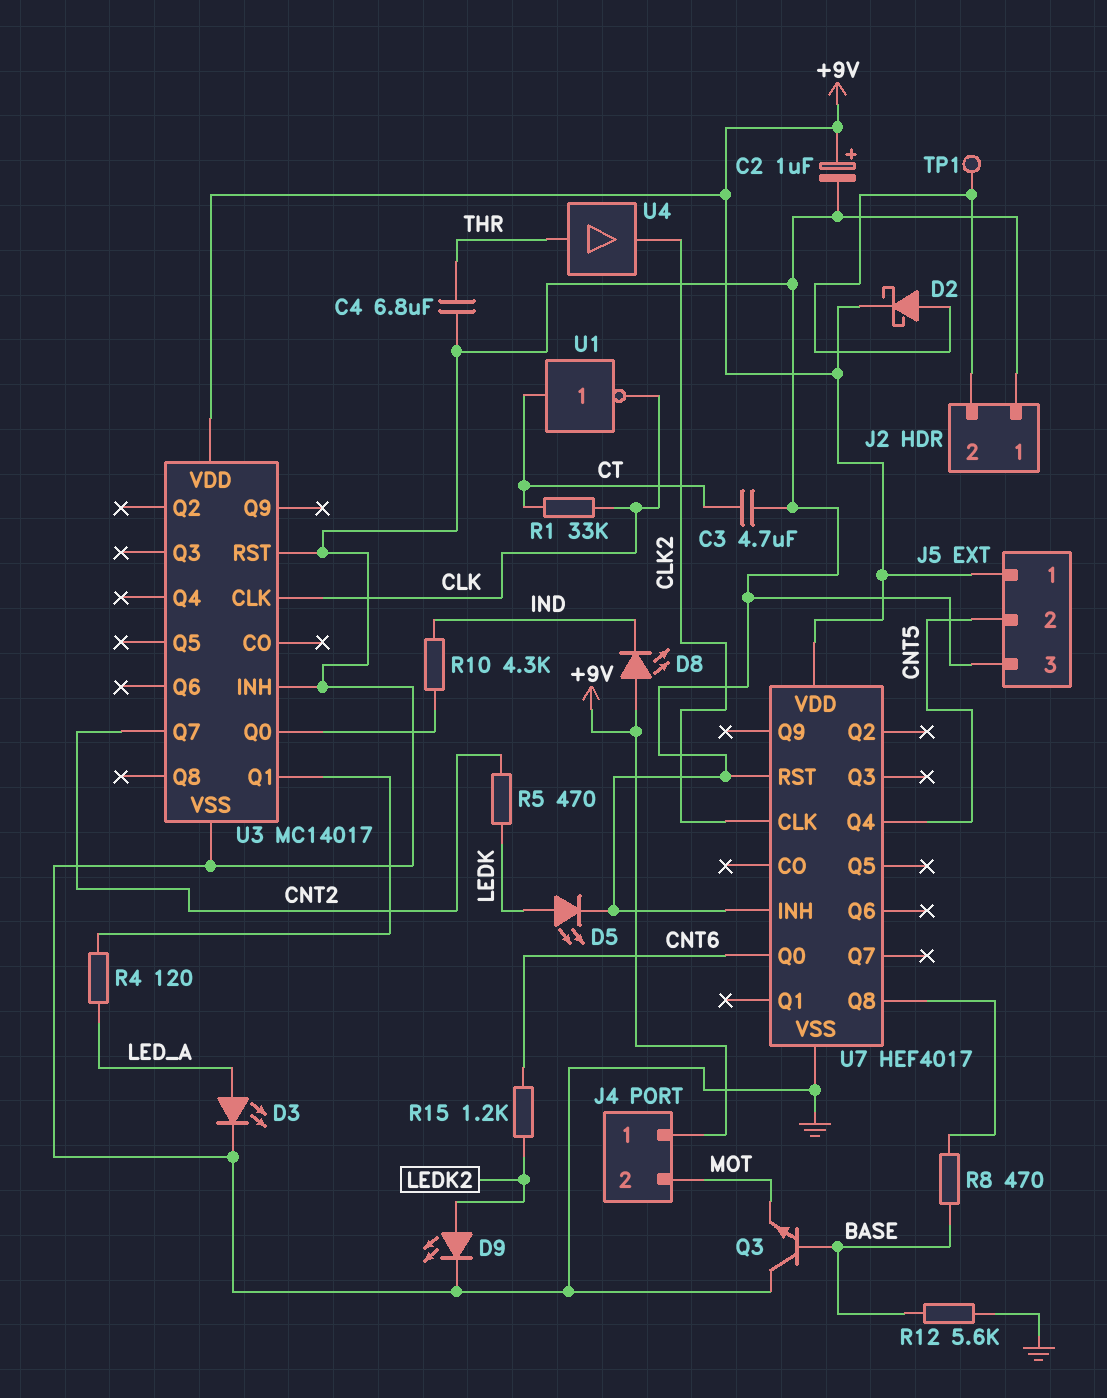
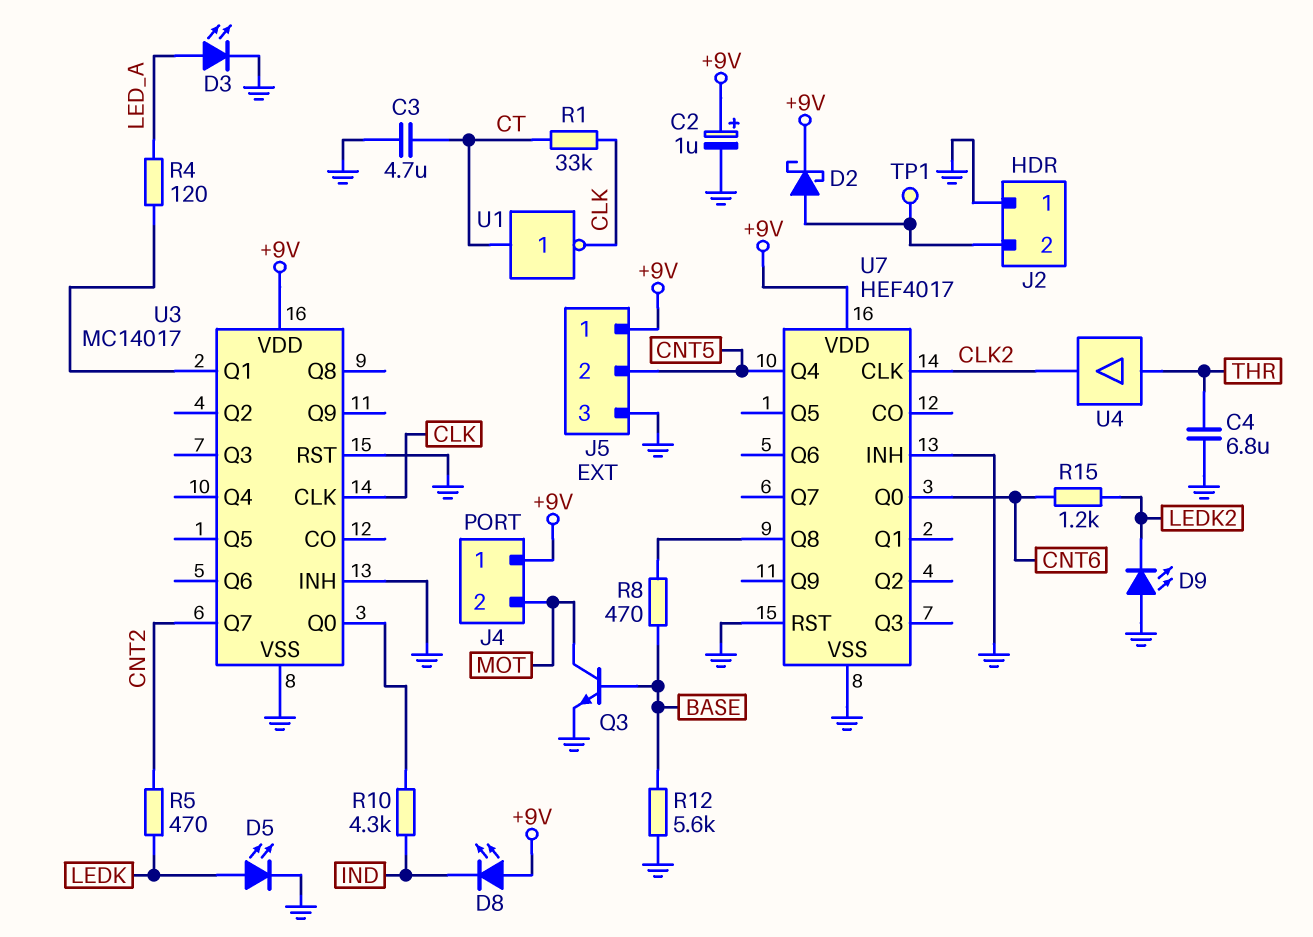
D9: LED (A LEDK2, K GND) -> LED (A GND, K LEDK2)
Q3: NPN (B BASE, C GND, E MOT) -> NPN (B BASE, C MOT, E GND)

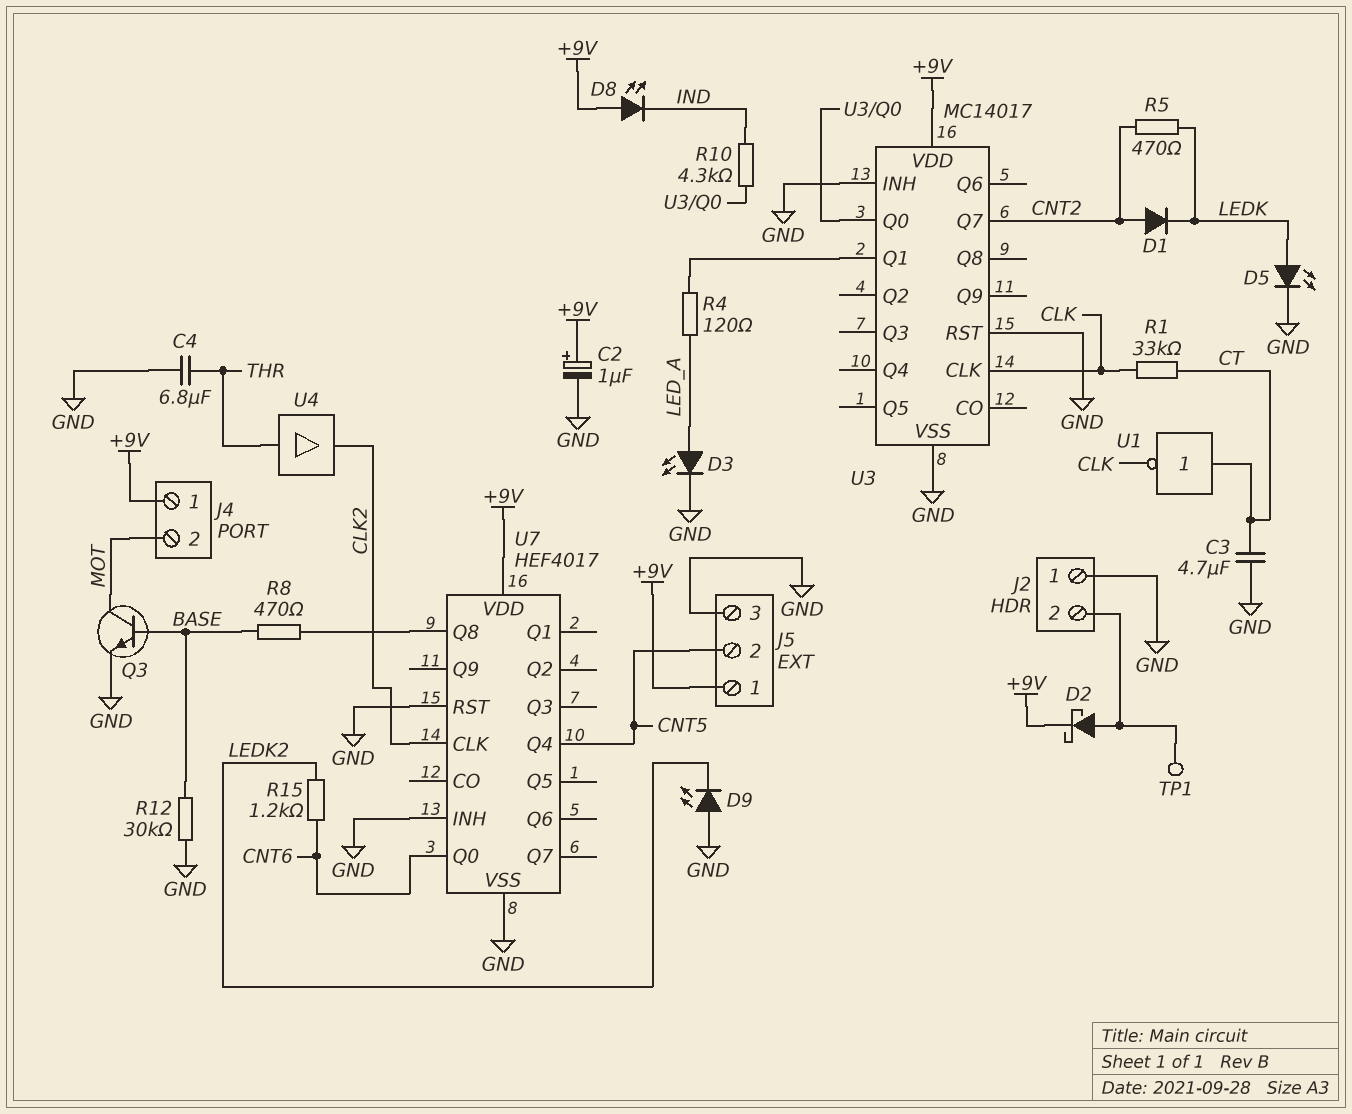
D1: none -> diode (A CNT2, K LEDK)
R12: 5.6k (BASE, GND) -> 30k (BASE, GND)

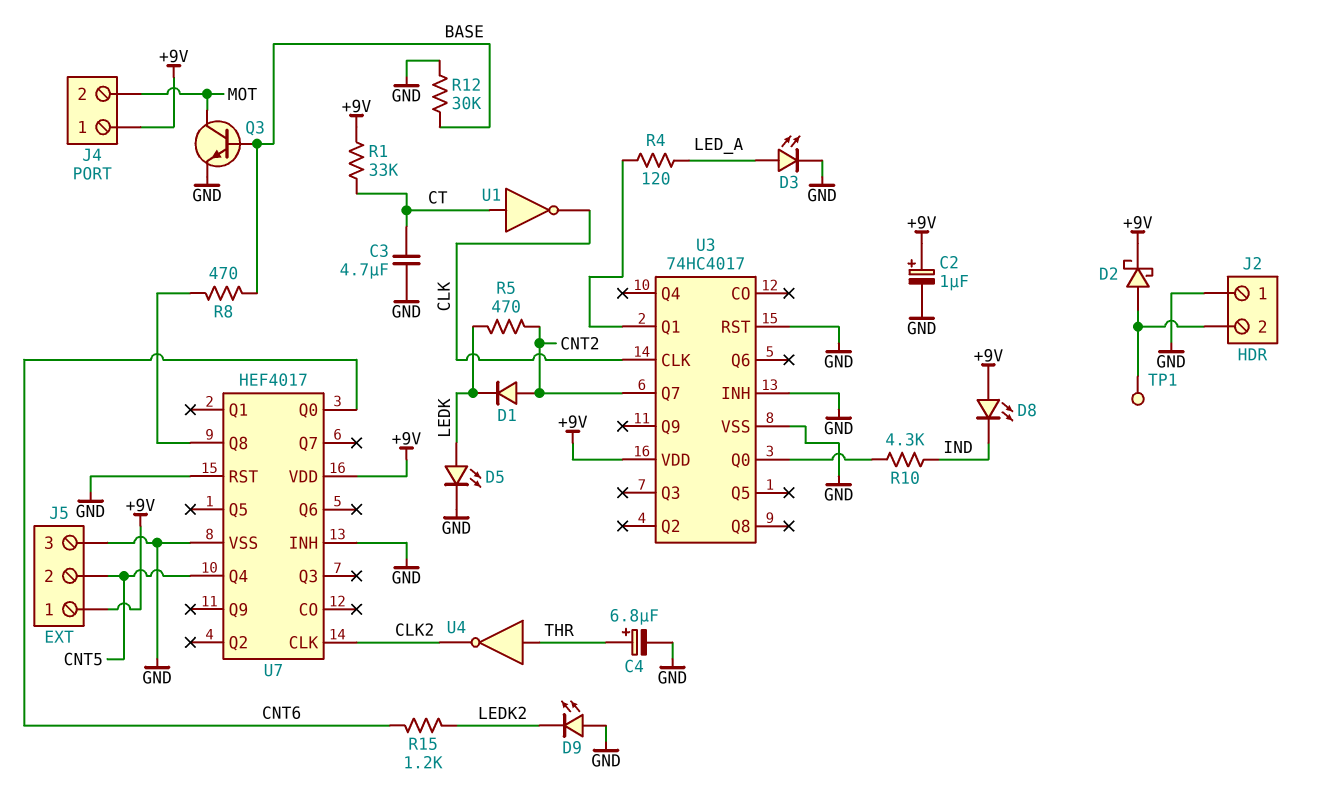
C4: 6.8uF (GND, THR) -> 6.8uF (plus THR, minus GND)
R1: 33k (CLK, CT) -> 33k (+9V, CT)
U3: MC14017 -> 74HC4017
U4: buffer (in THR, out CLK2) -> NOT (in THR, out CLK2)

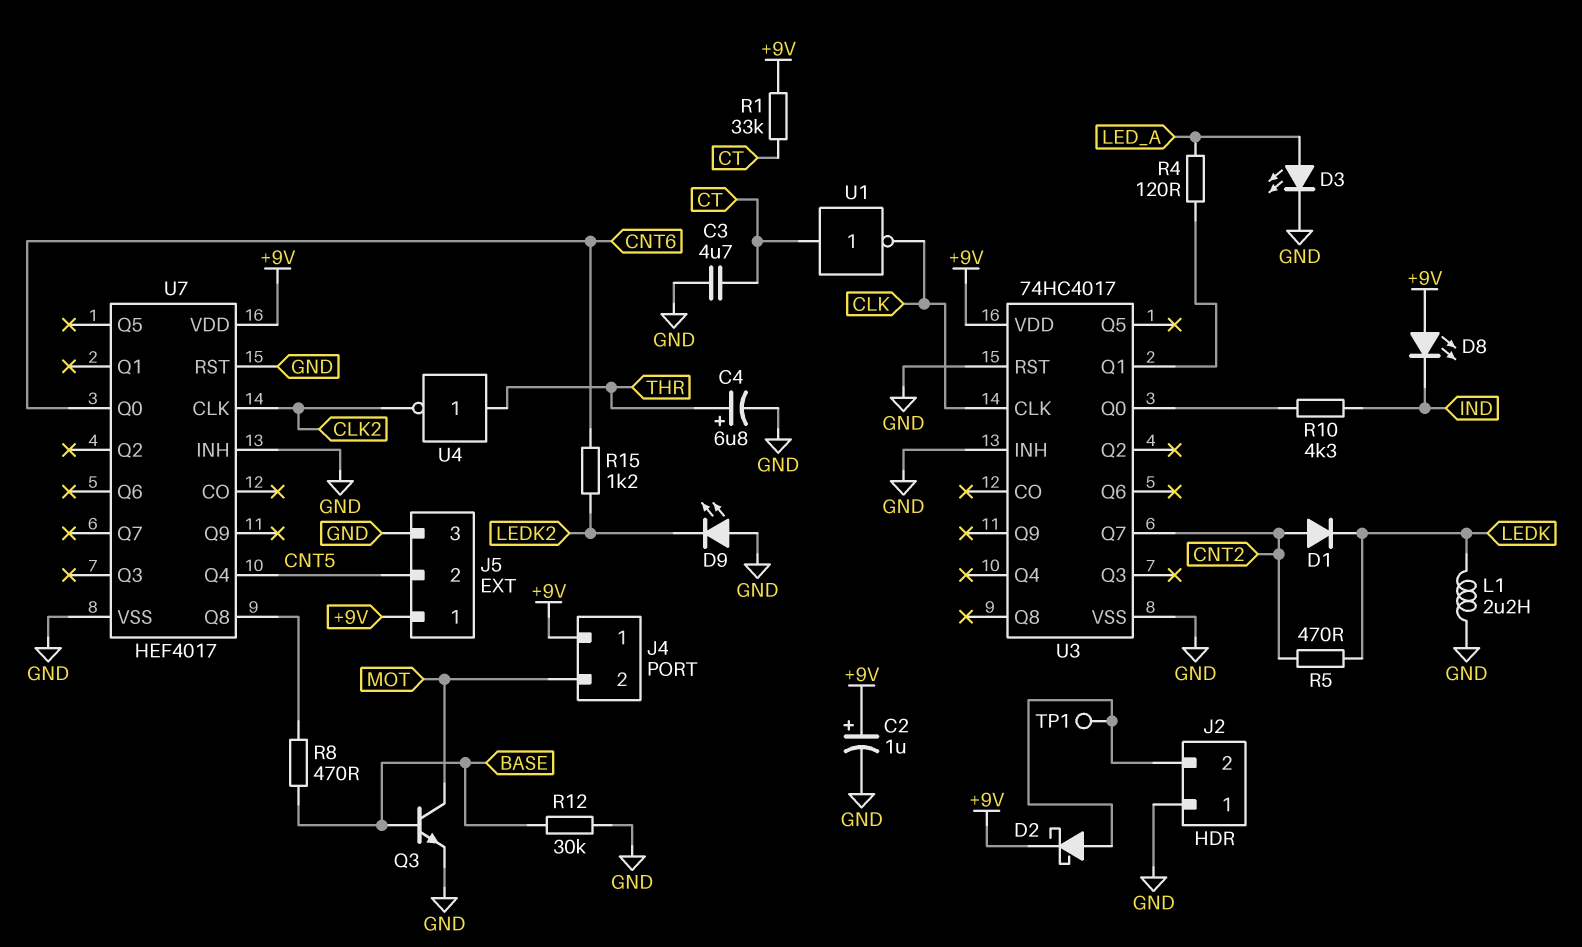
D5: LED (A LEDK, K GND) -> none
L1: none -> 2.2uH (GND, LEDK)

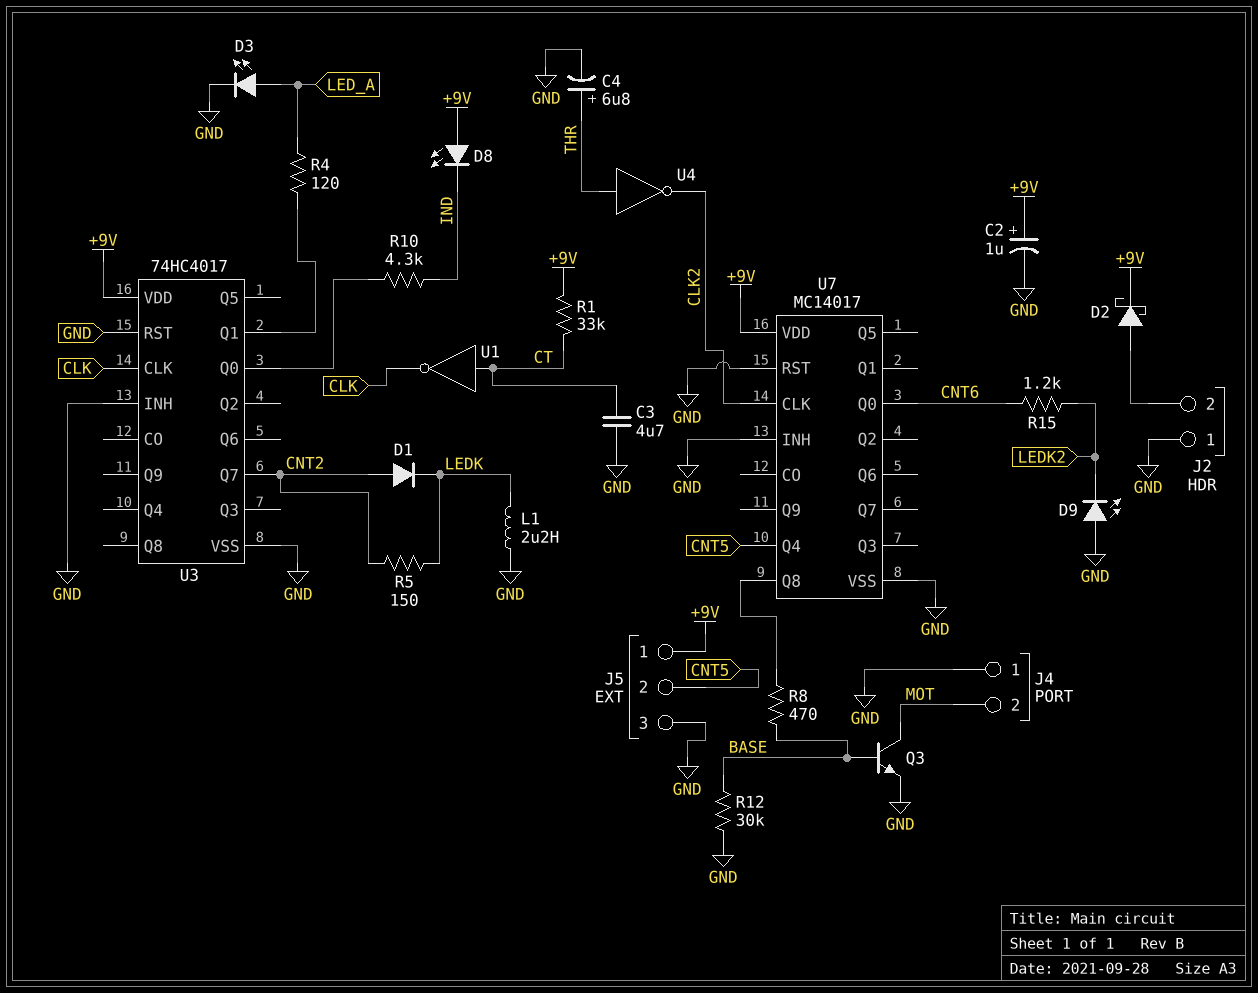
J4 pin 1: +9V -> GND
R5: 470 (CNT2, LEDK) -> 150 (CNT2, LEDK)
TP1: test point (J2/2) -> none
U7: HEF4017 -> MC14017

